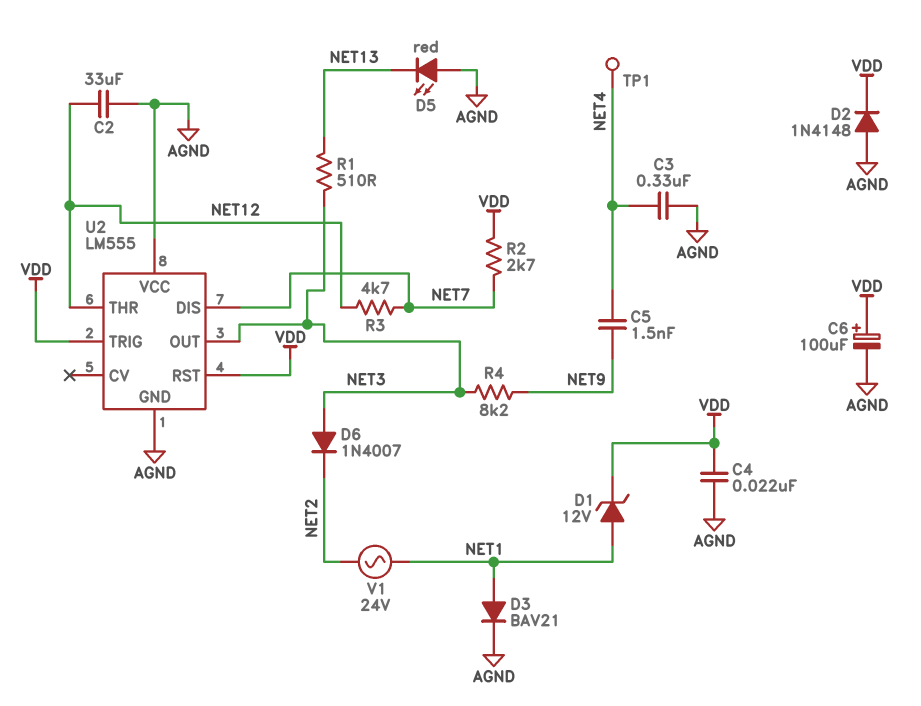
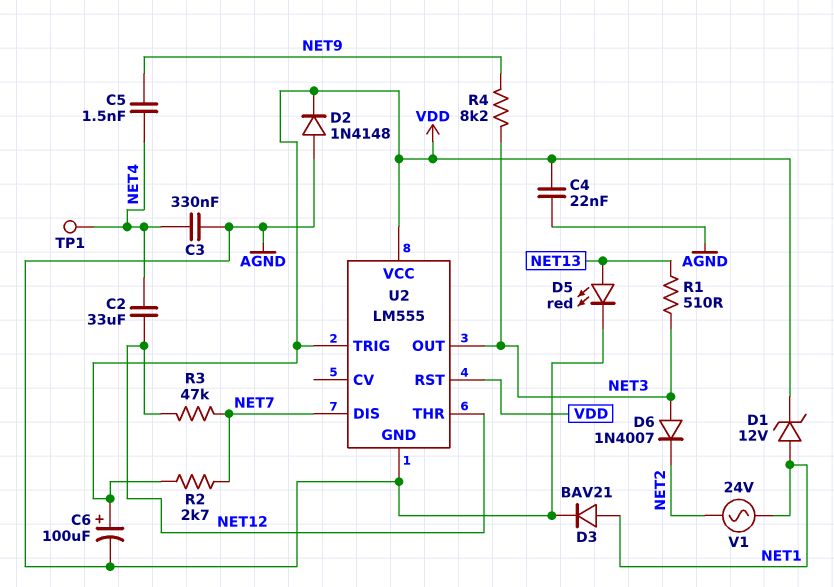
C2: 33uF (AGND, NET12) -> 33uF (NET4, NET12)
D5: LED red (A AGND, K NET13) -> LED red (A NET13, K AGND)
R3: 4.7k (NET7, NET12) -> 47k (NET7, NET12)
U2 pin VCC: AGND -> VDD

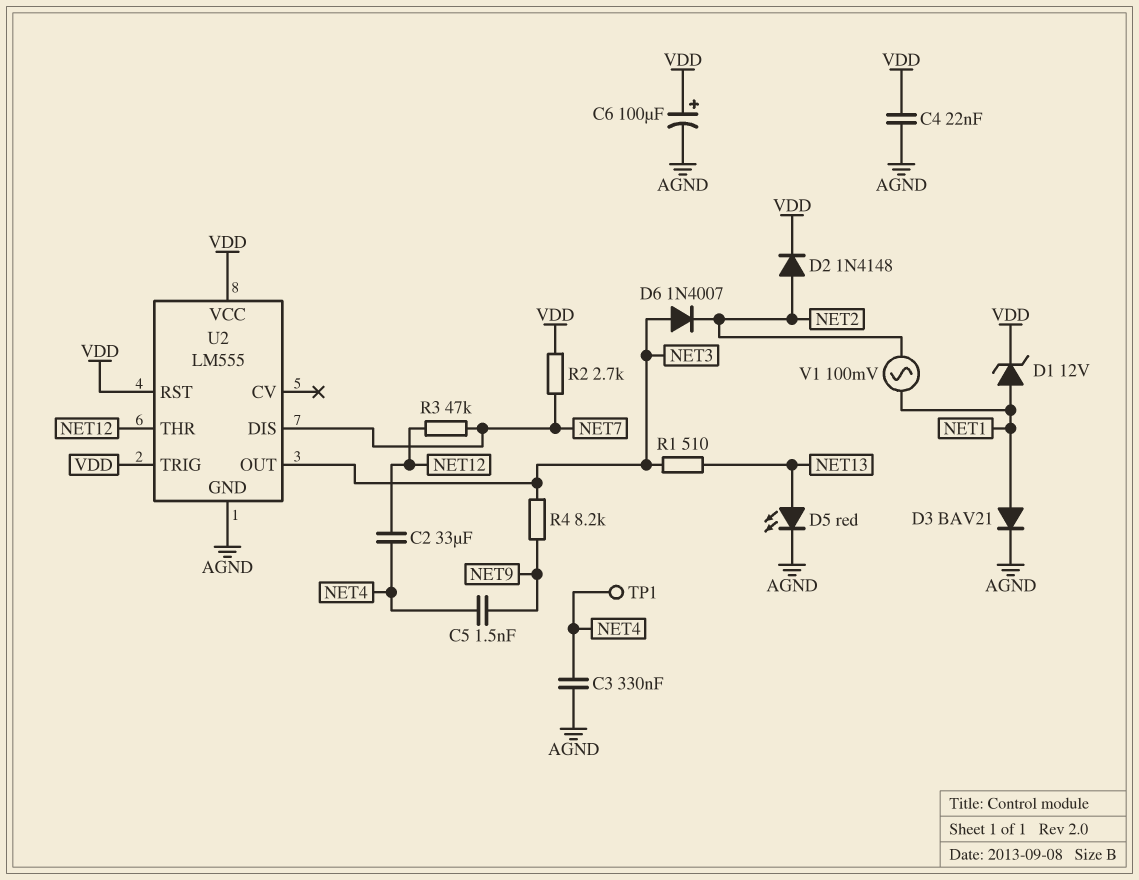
D2: diode 1N4148 (A AGND, K VDD) -> diode 1N4148 (A NET2, K VDD)
V1: AC 24V (NET1, NET2) -> AC 100mV (NET1, NET2)

